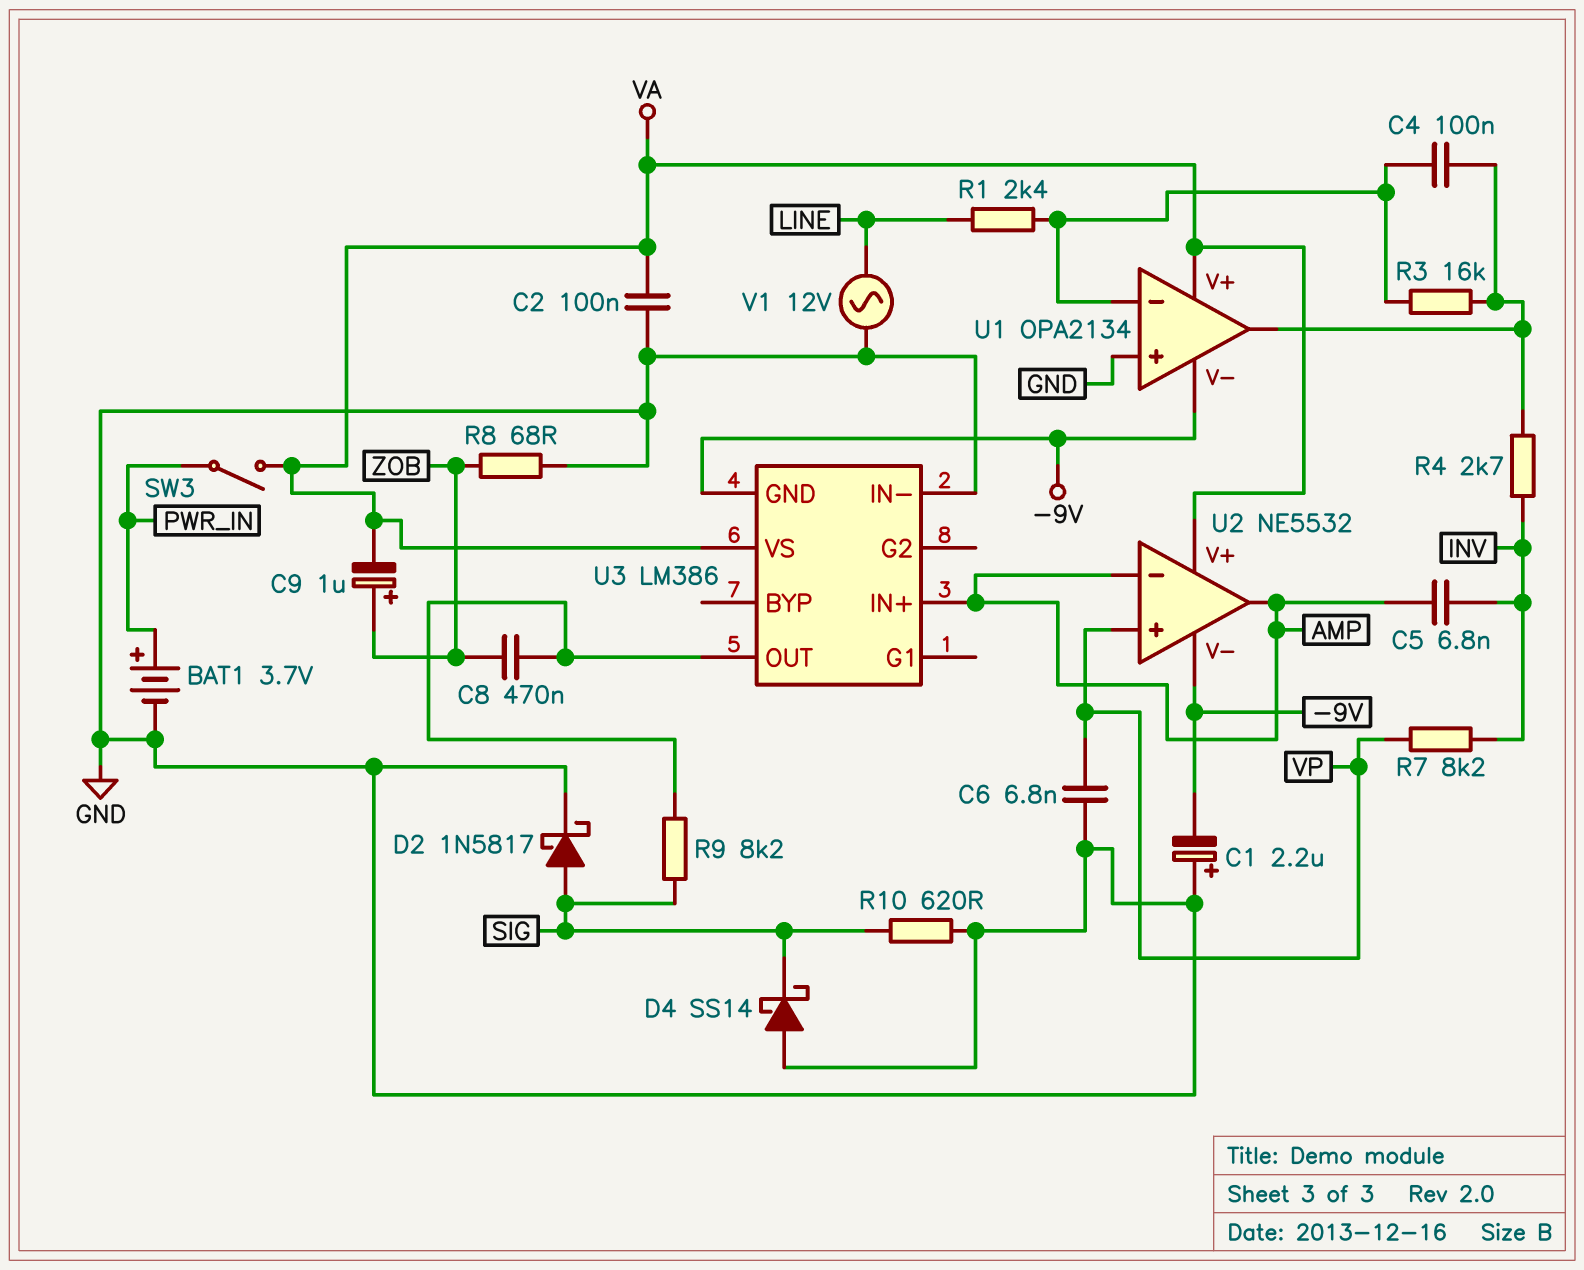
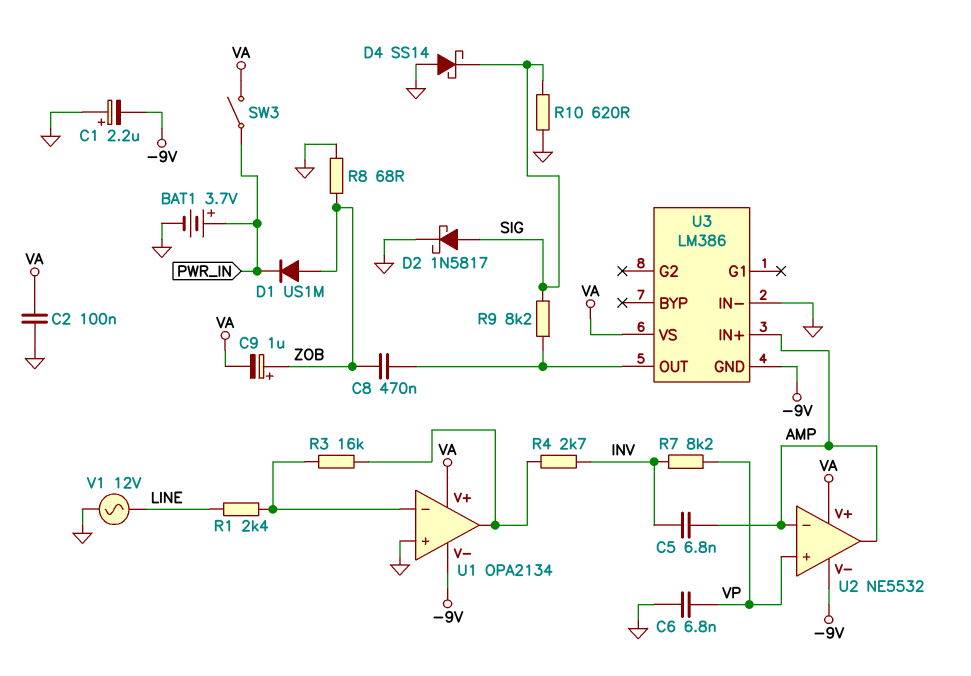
C4: 100nF (U1/in-, U1/out) -> none
D1: none -> diode US1M (A ZOB, K PWR_IN)

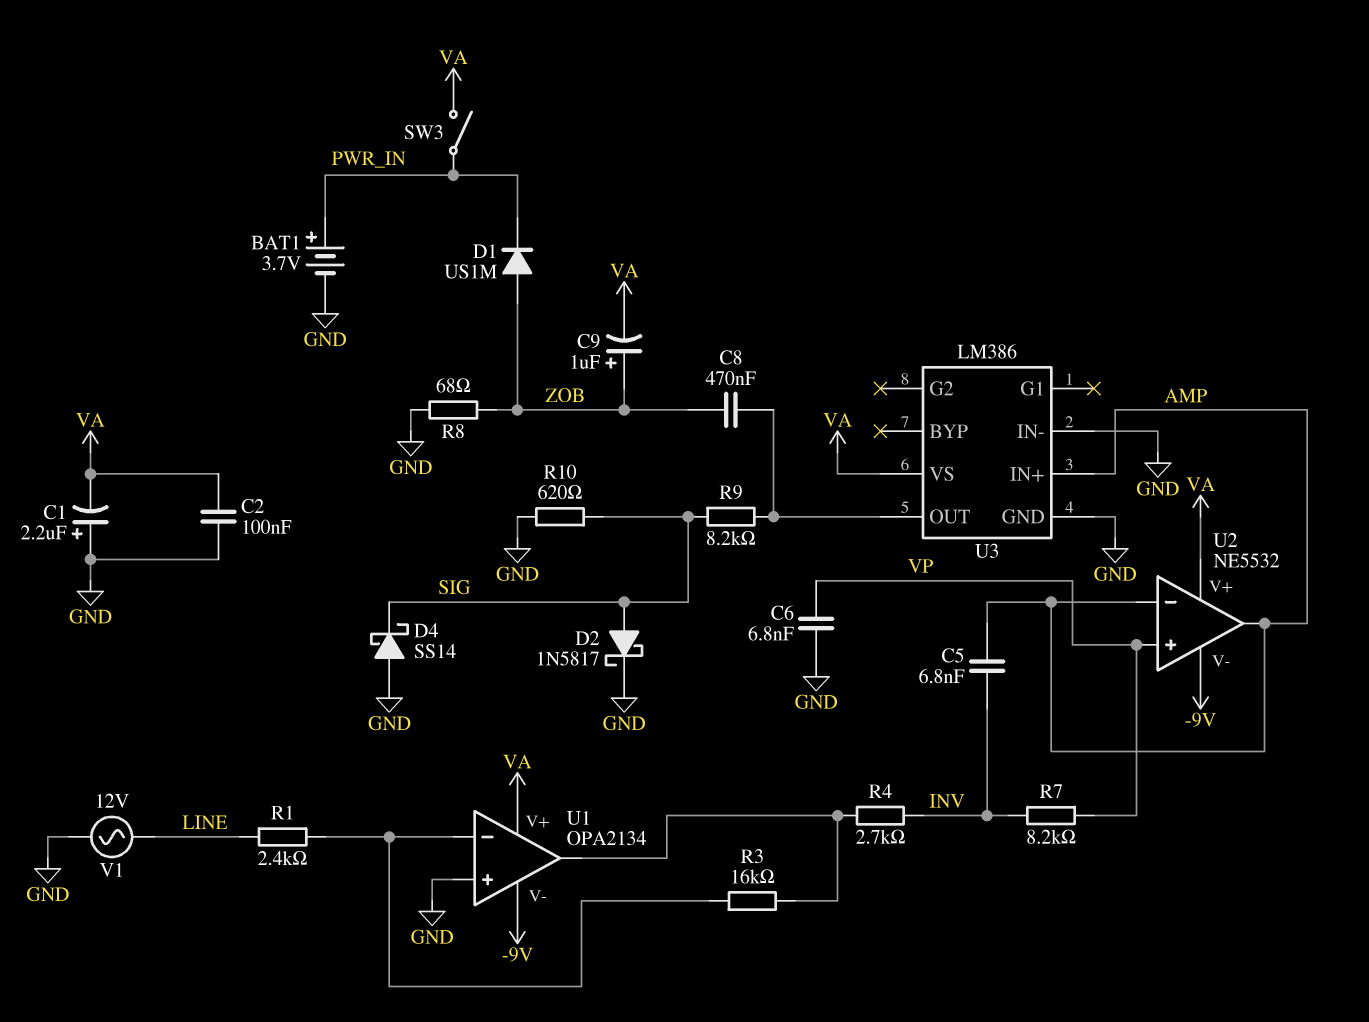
C1: 2.2uF (plus GND, minus -9V) -> 2.2uF (plus GND, minus VA)
U3 pin GND: -9V -> GND

